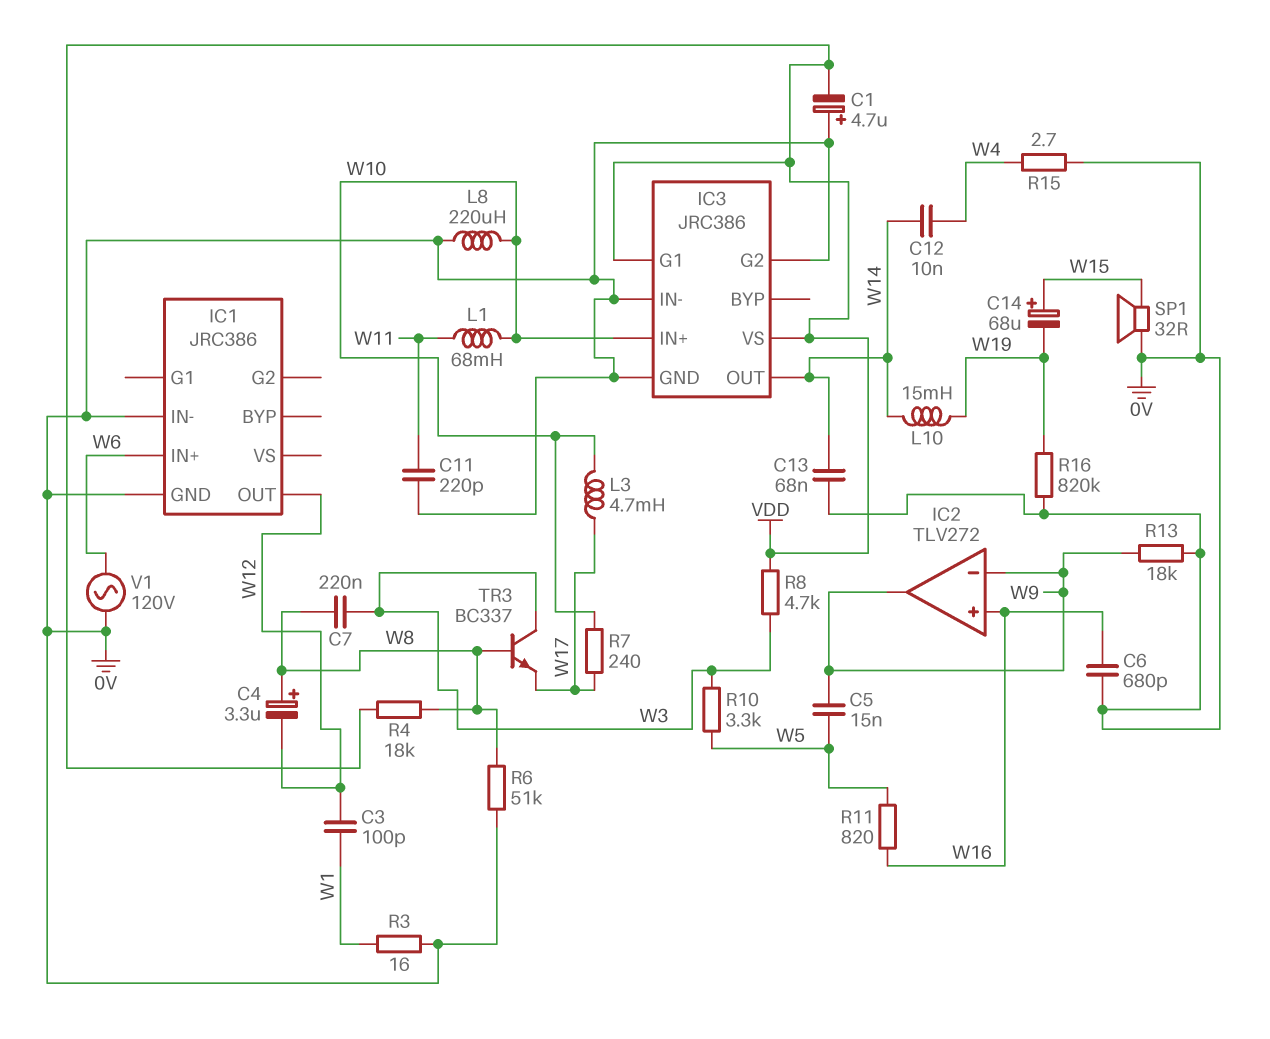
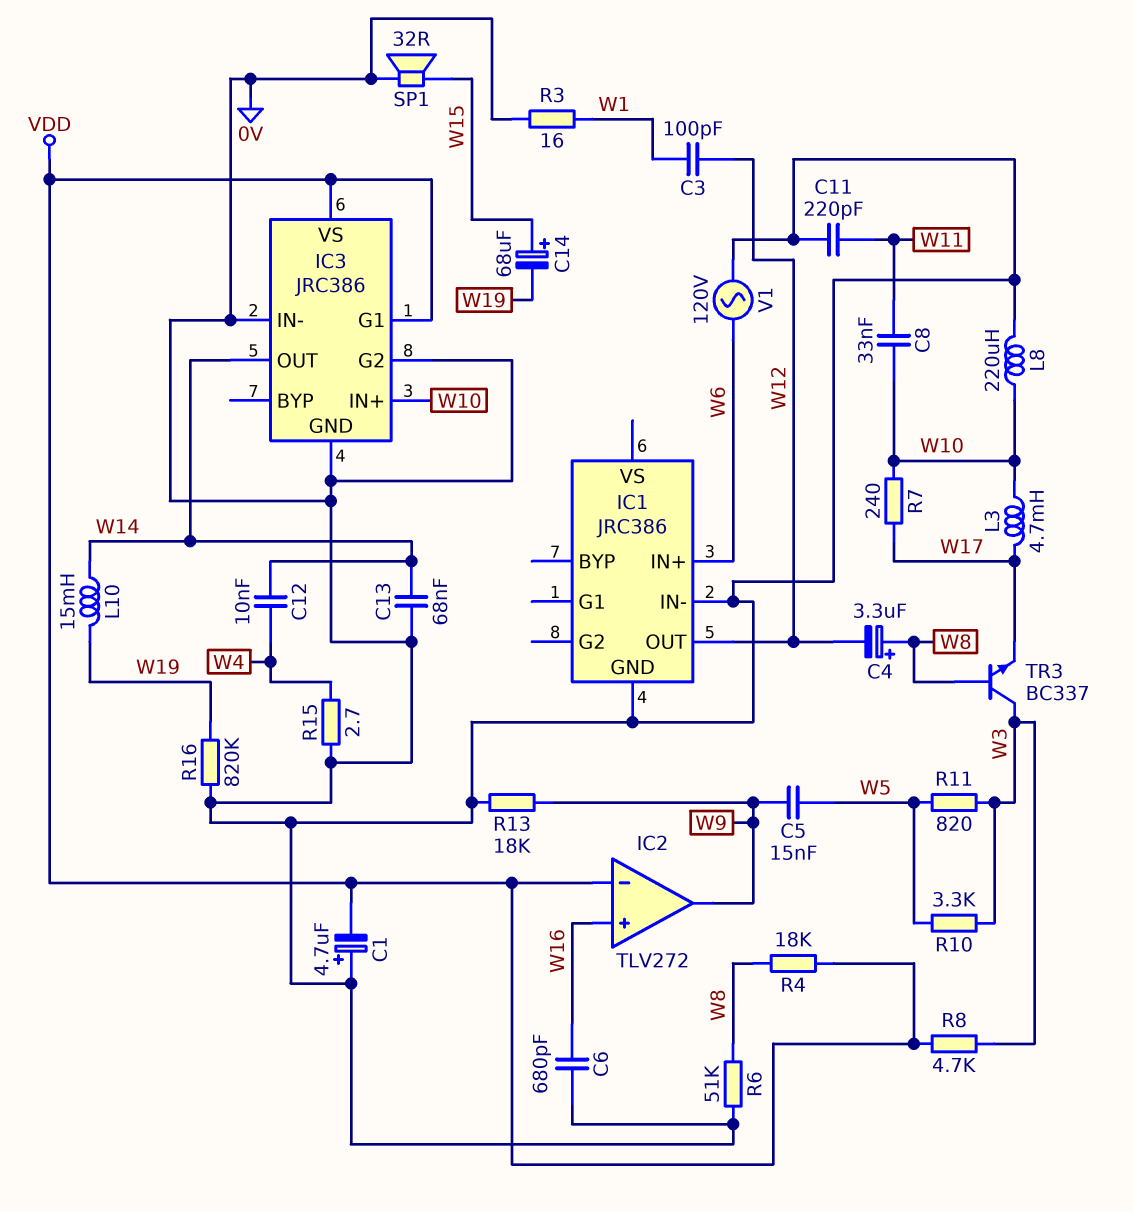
C7: 220nF (W3, W8) -> none
C8: none -> 33nF (W10, W11)
IC2 pin in-: W9 -> VDD
L1: 68mH (W10, W11) -> none
R11: 820 (W5, W16) -> 820 (W3, W5)

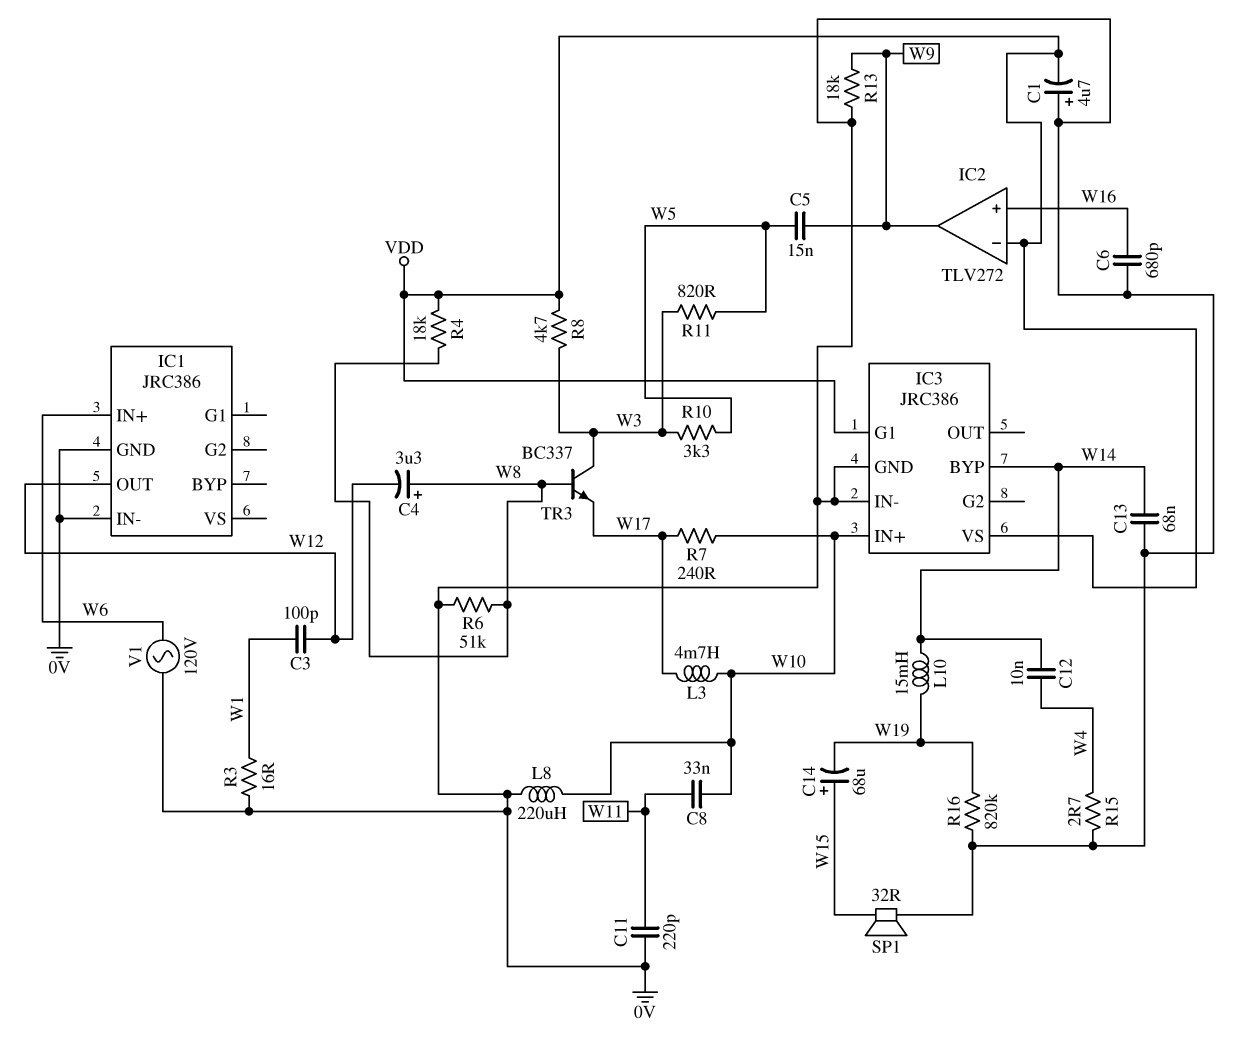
IC3 pin BYP: none -> W14
IC3 pin G2: 0V -> none
IC3 pin OUT: W14 -> none

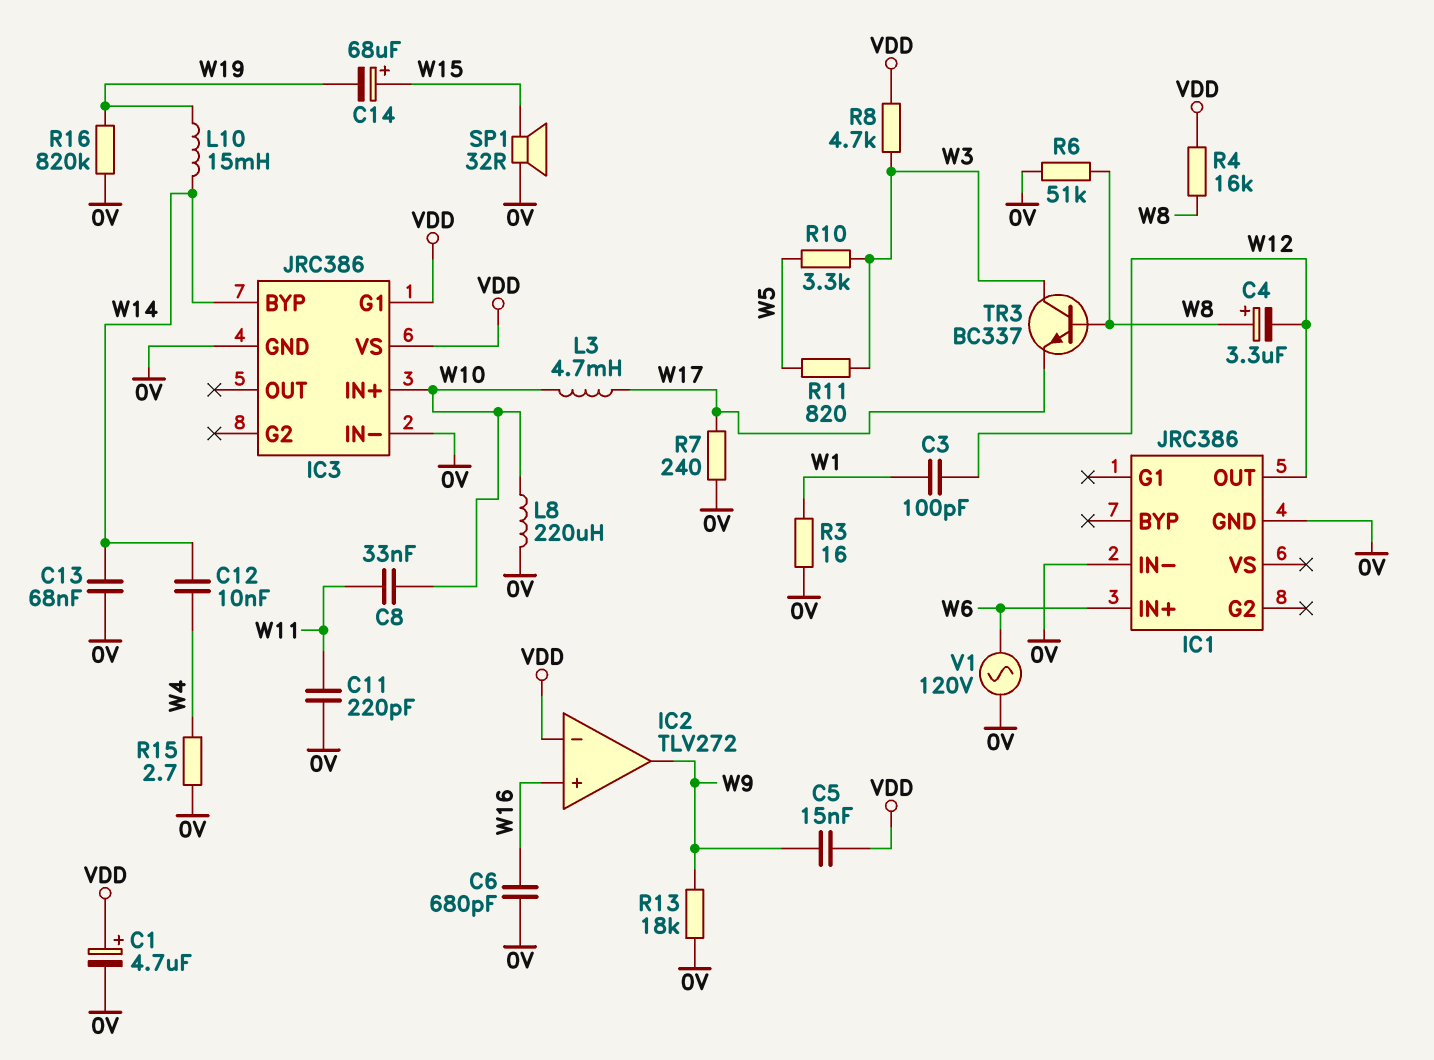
C1: 4.7uF (plus 0V, minus VDD) -> 4.7uF (plus VDD, minus 0V)
C5: 15nF (W5, W9) -> 15nF (VDD, W9)
R4: 18k (VDD, W8) -> 16k (VDD, W8)
R7: 240 (W10, W17) -> 240 (0V, W17)

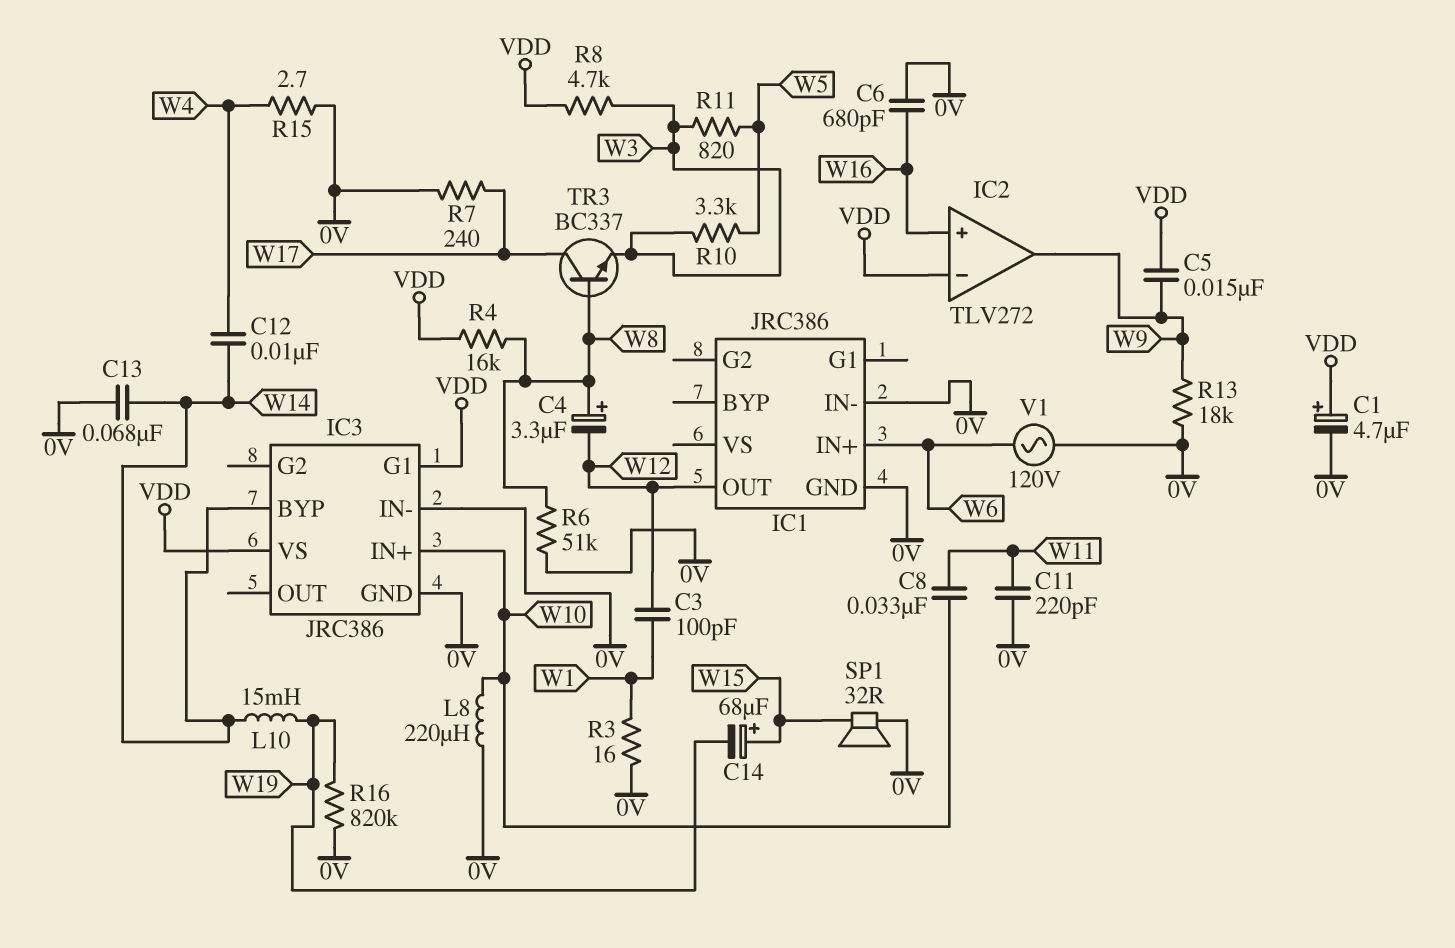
L3: 4.7mH (W10, W17) -> none
TR3: NPN BC337 (B W8, C W3, E W17) -> NPN BC337 (B W8, C W17, E W3)

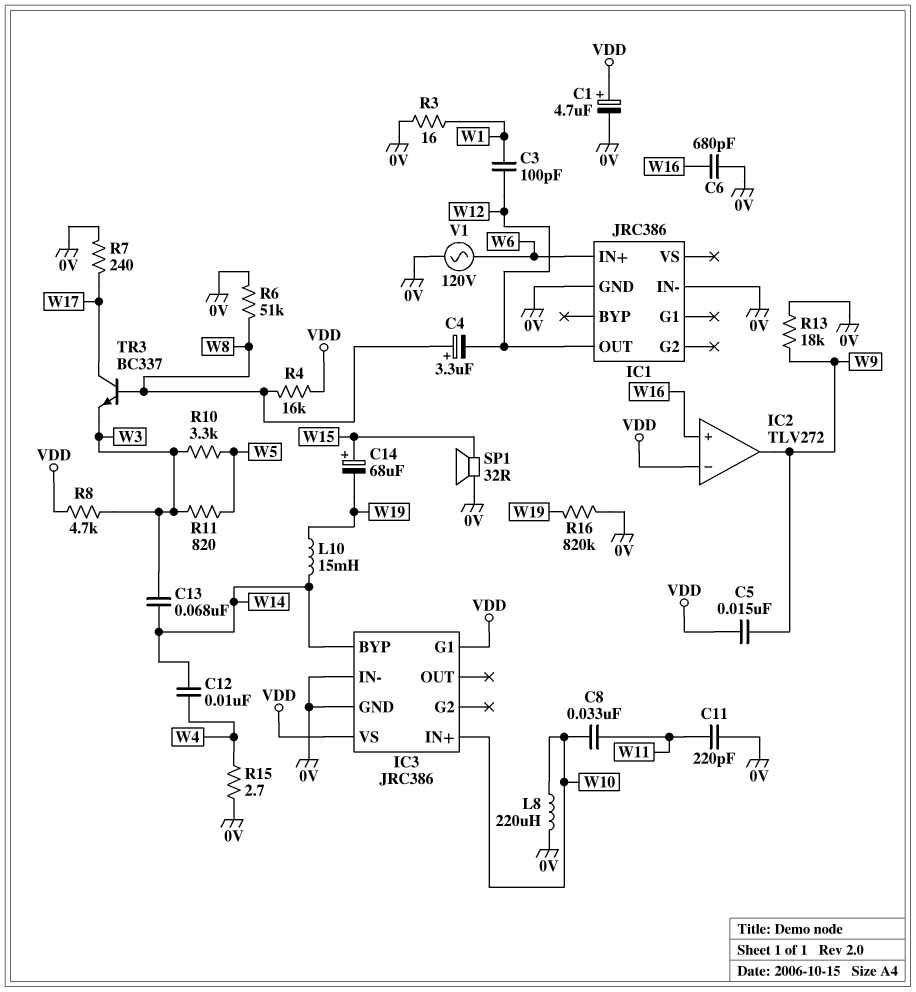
C13: 68nF (0V, W14) -> 68nF (W3, W14)

